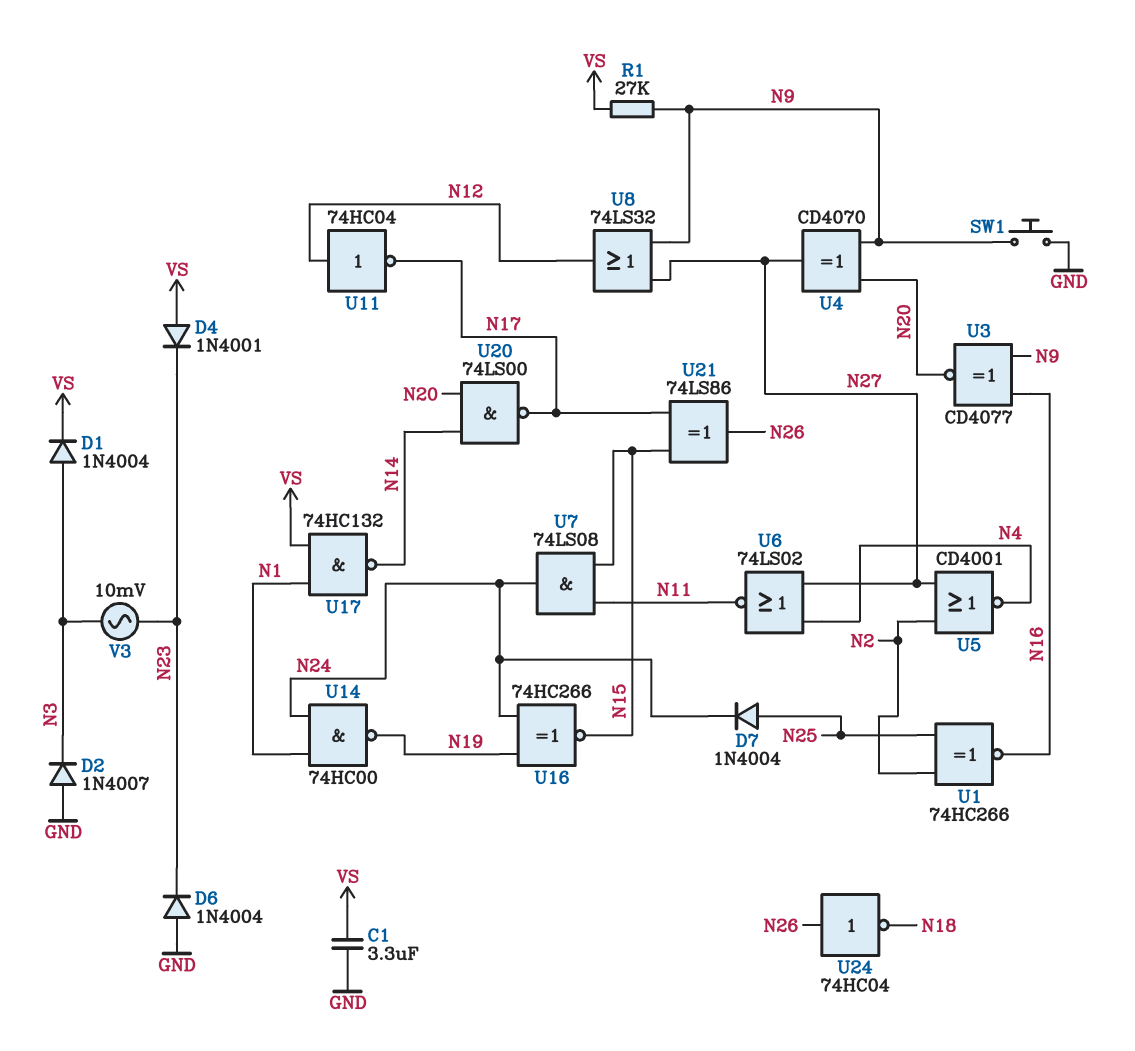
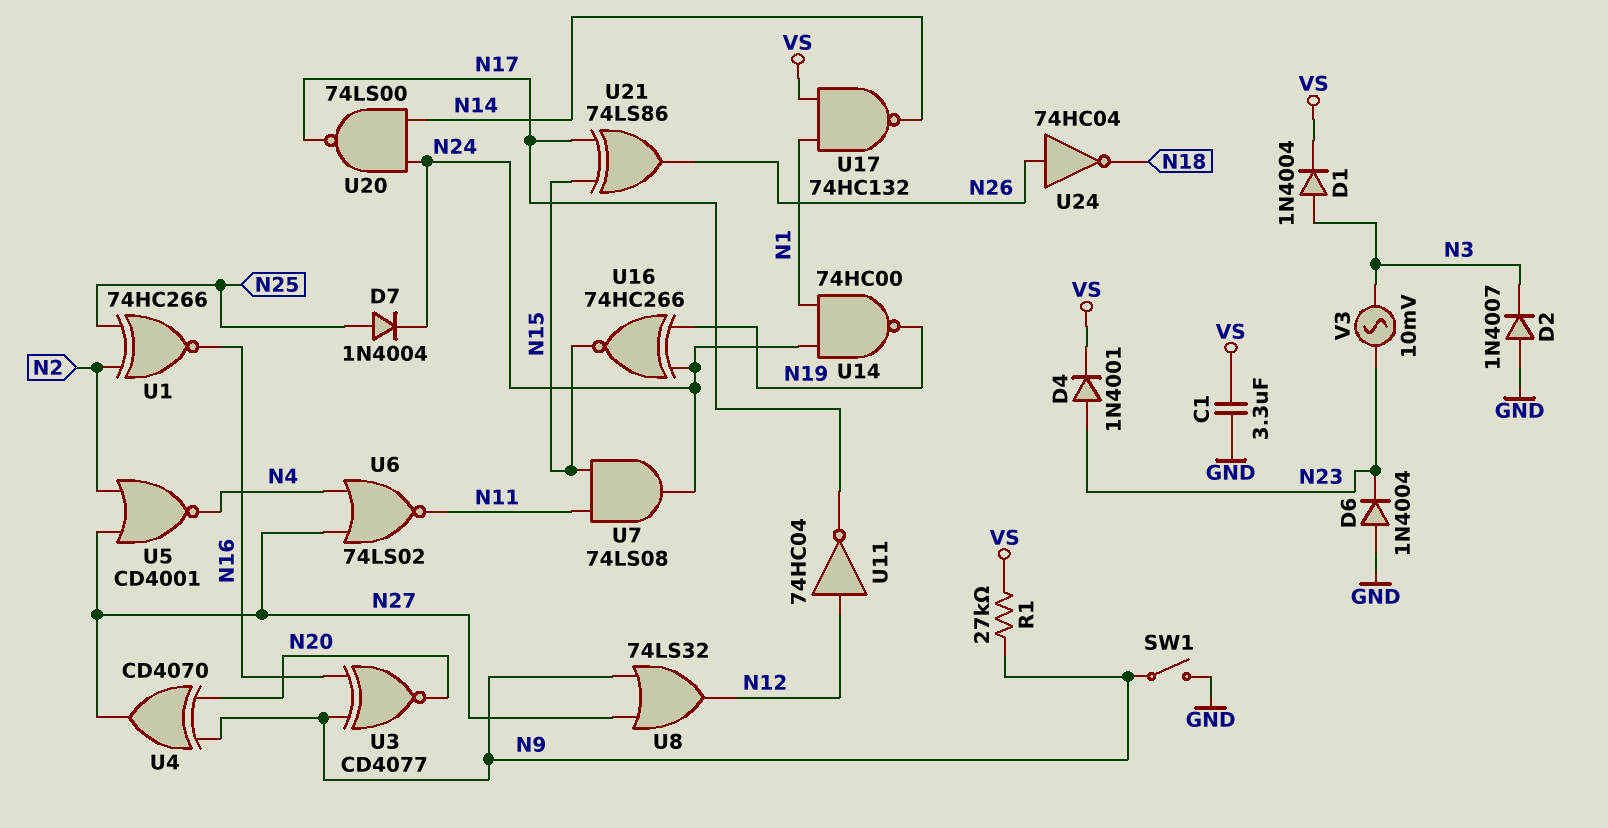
D4: diode 1N4001 (A VS, K N23) -> diode 1N4001 (A N23, K VS)
SW1: button (GND, N9) -> switch (GND, N9)
U20: NAND 74LS00 (in N14, in N20, out N17) -> NAND 74LS00 (in N14, in N24, out N17)

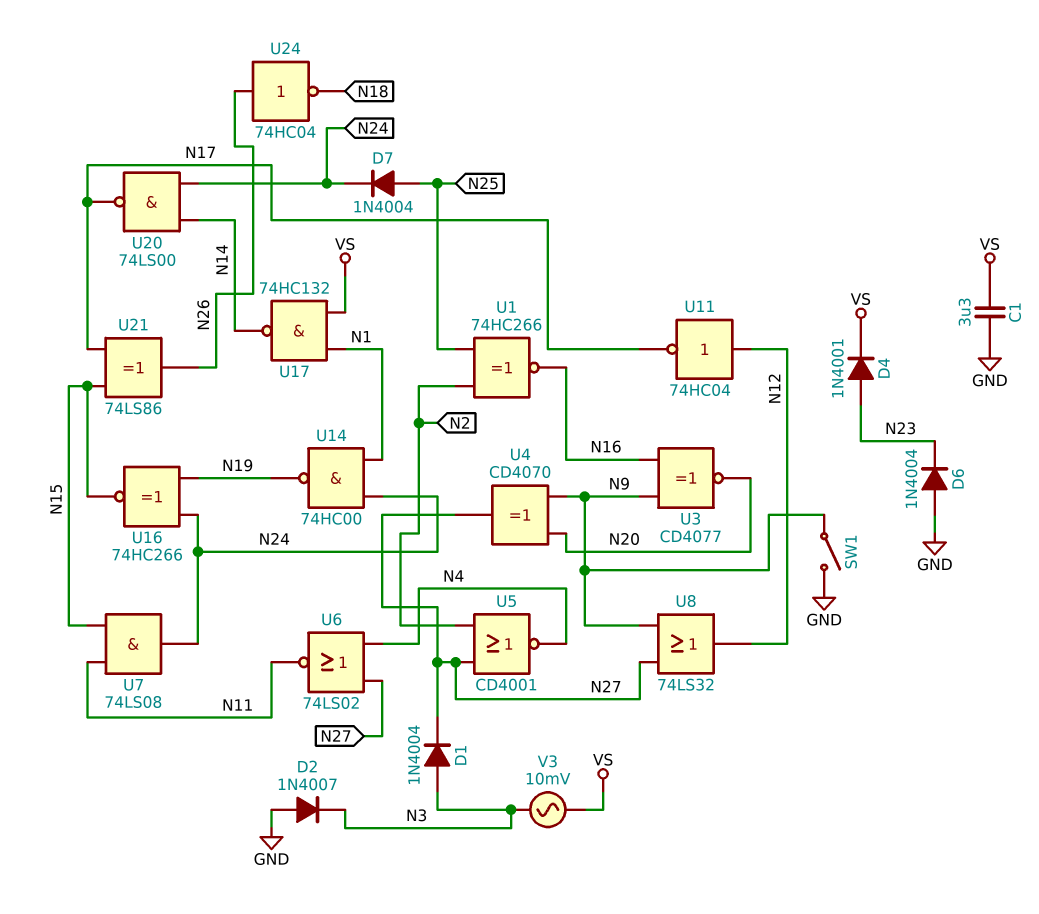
D1: diode 1N4004 (A N3, K VS) -> diode 1N4004 (A N3, K N27)
R1: 27k (N9, VS) -> none
V3: AC 10mV (N3, N23) -> AC 10mV (N3, VS)

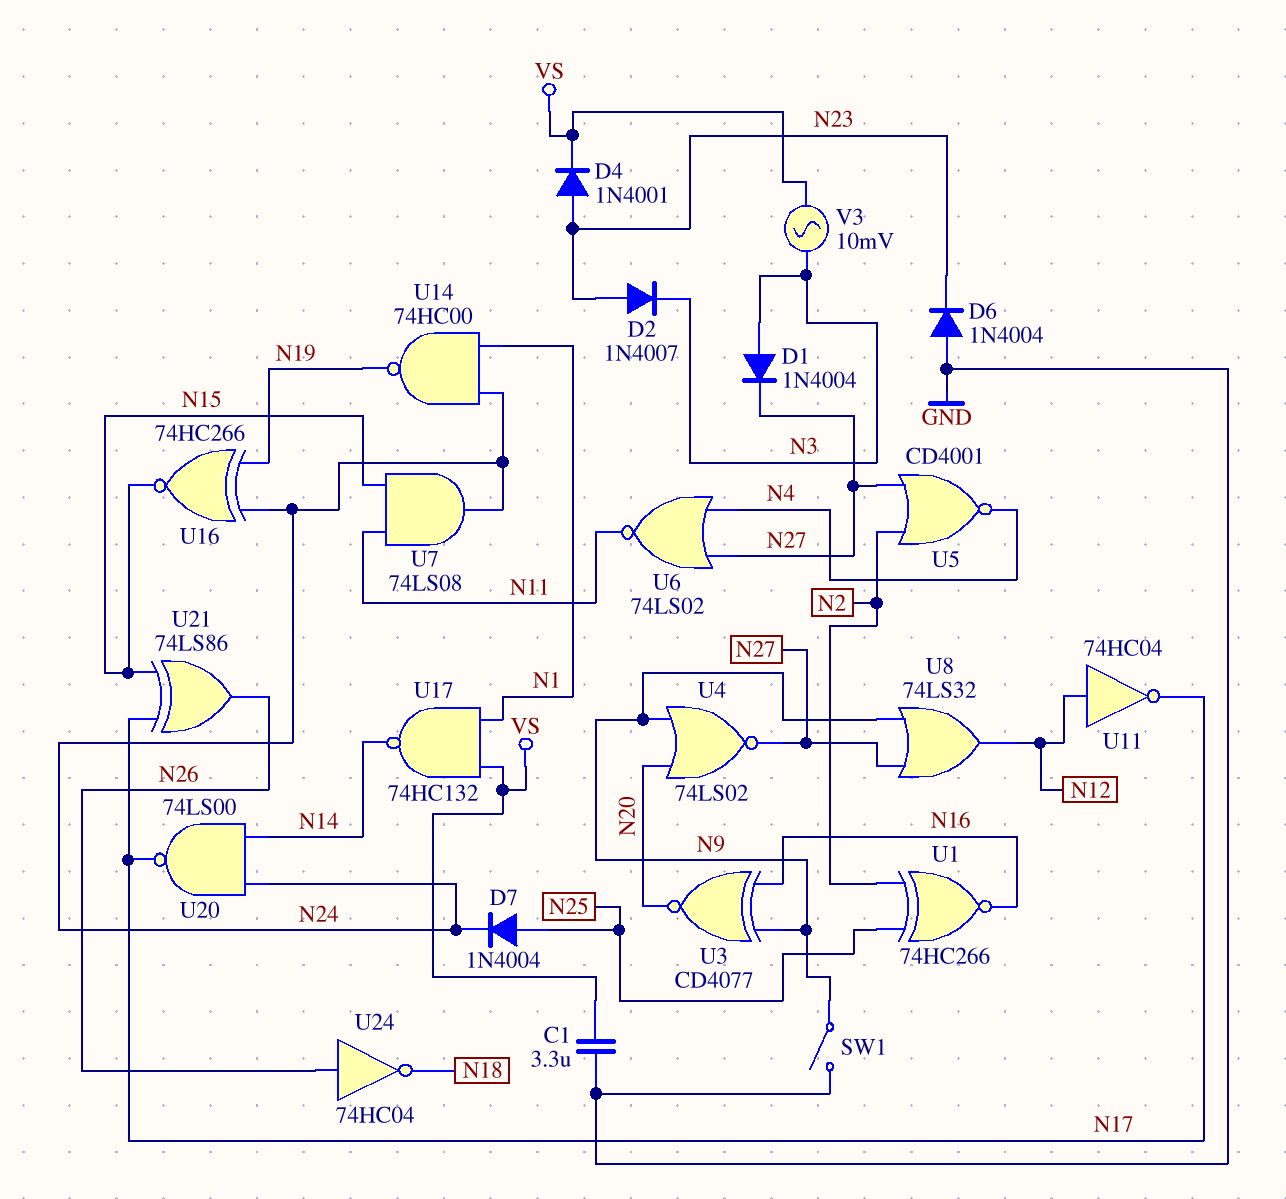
D2: diode 1N4007 (A GND, K N3) -> diode 1N4007 (A N23, K N3)
U4: XOR CD4070 (in N9, in N20, out N27) -> NOR 74LS02 (in N9, in N20, out N27)

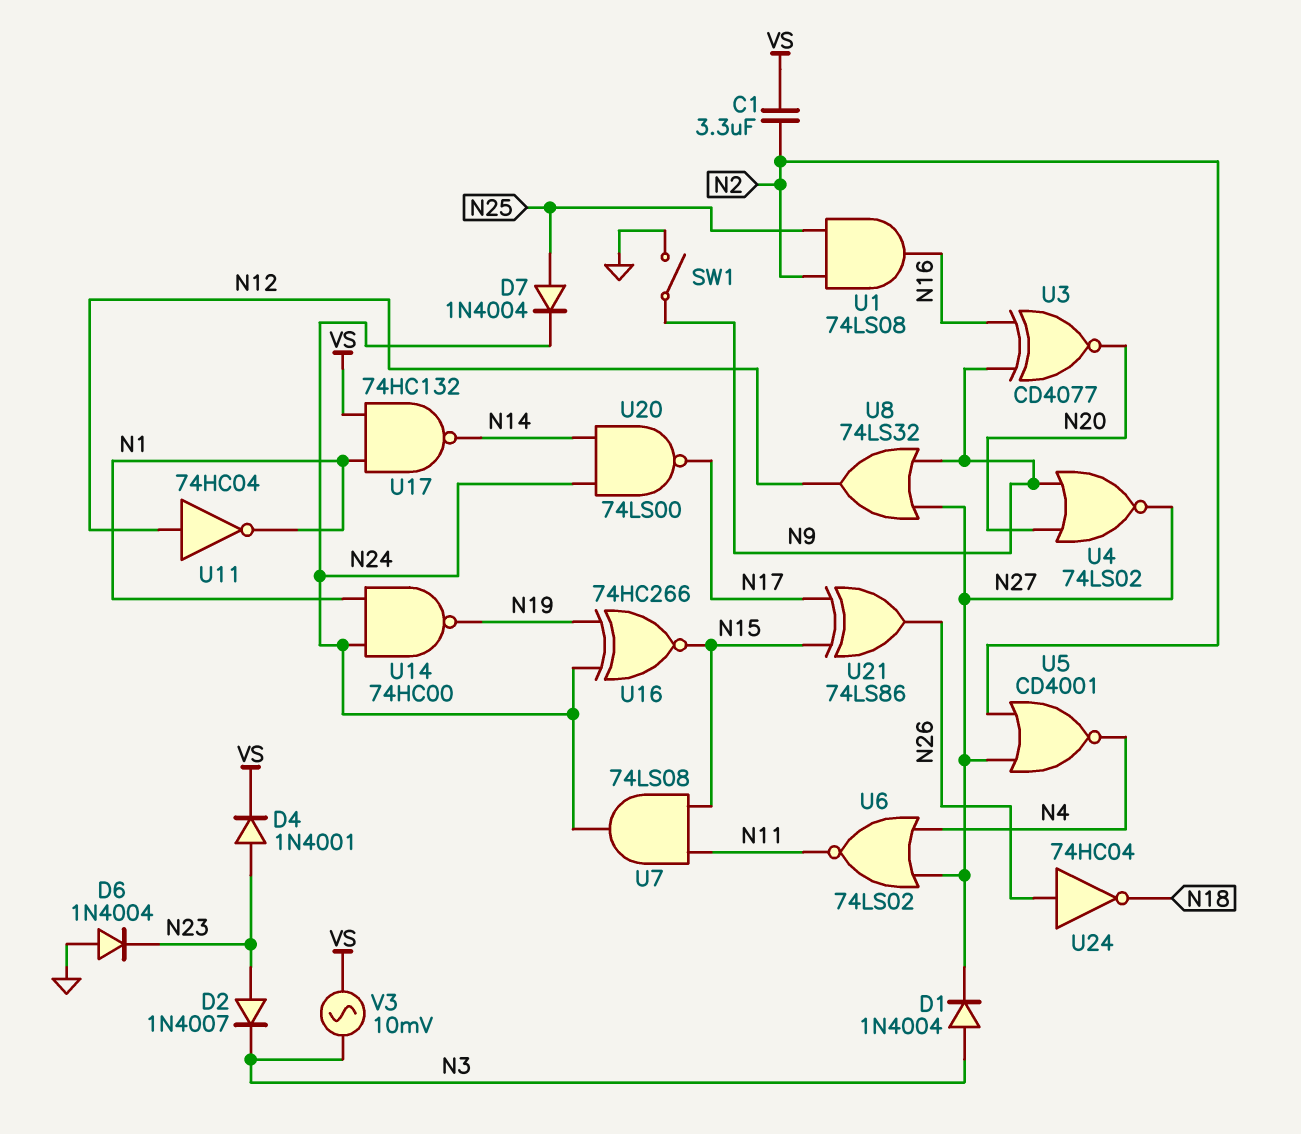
C1: 3.3uF (GND, VS) -> 3.3uF (N2, VS)
U1: XNOR 74HC266 (in N2, in N25, out N16) -> AND 74LS08 (in N2, in N25, out N16)
U11: NOT 74HC04 (in N12, out N17) -> NOT 74HC04 (in N12, out N1)

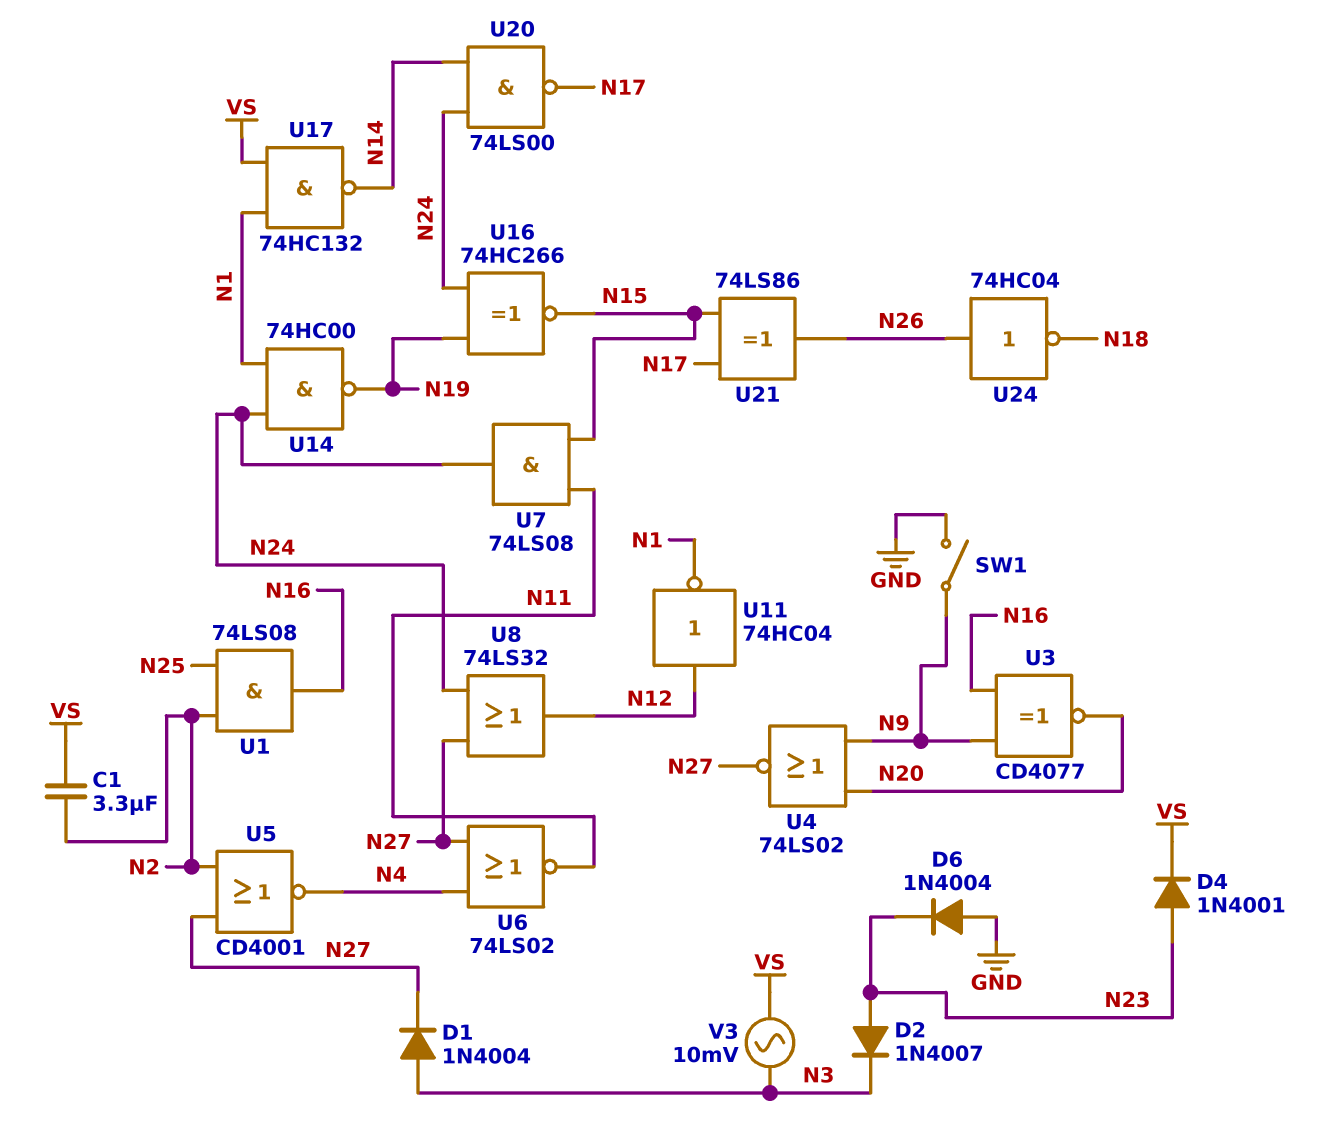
D7: diode 1N4004 (A N25, K N24) -> none
U8: OR 74LS32 (in N9, in N27, out N12) -> OR 74LS32 (in N24, in N27, out N12)

